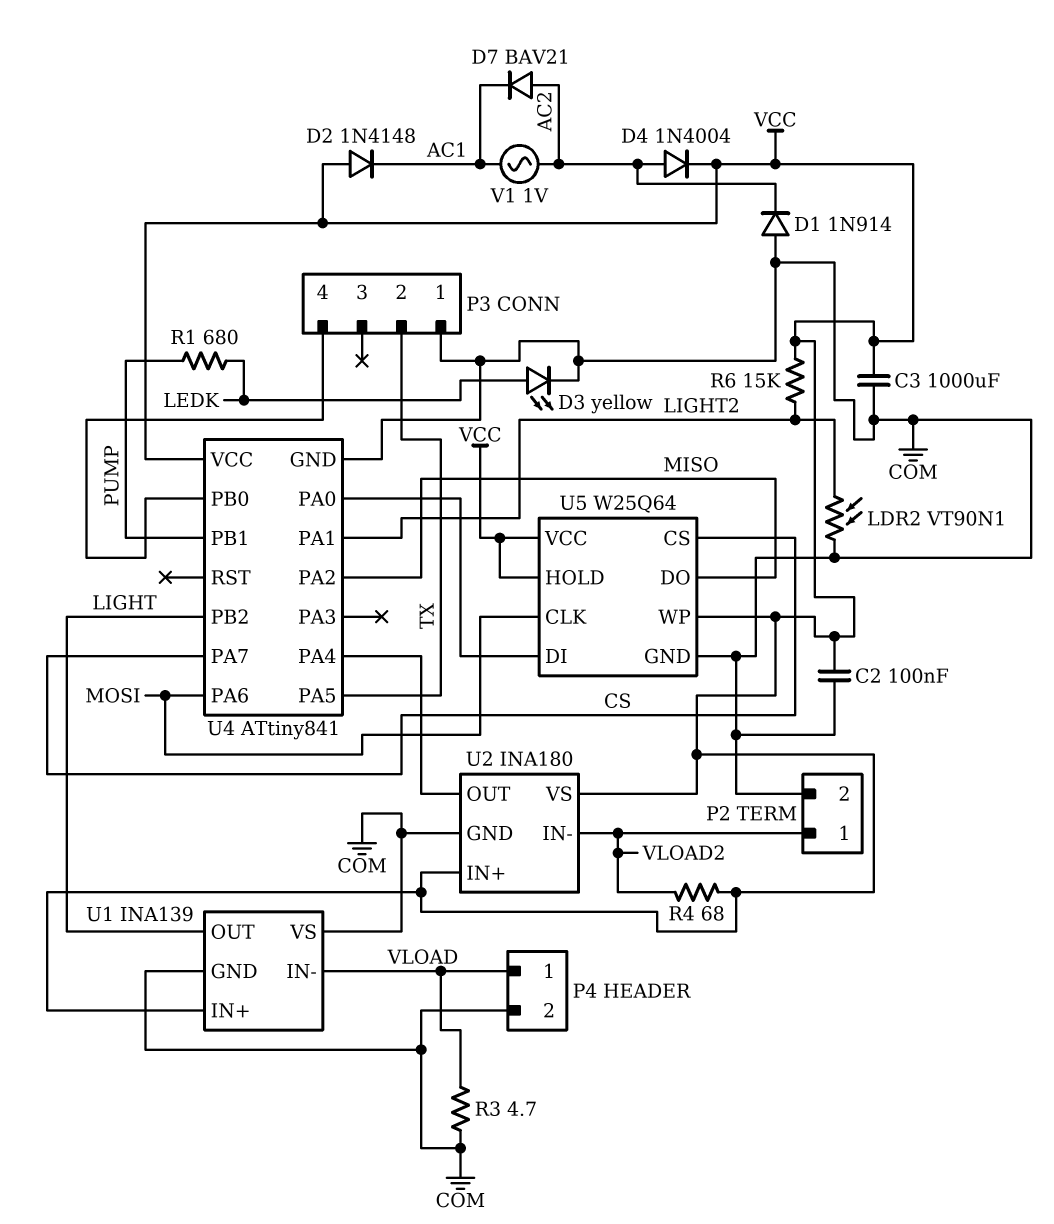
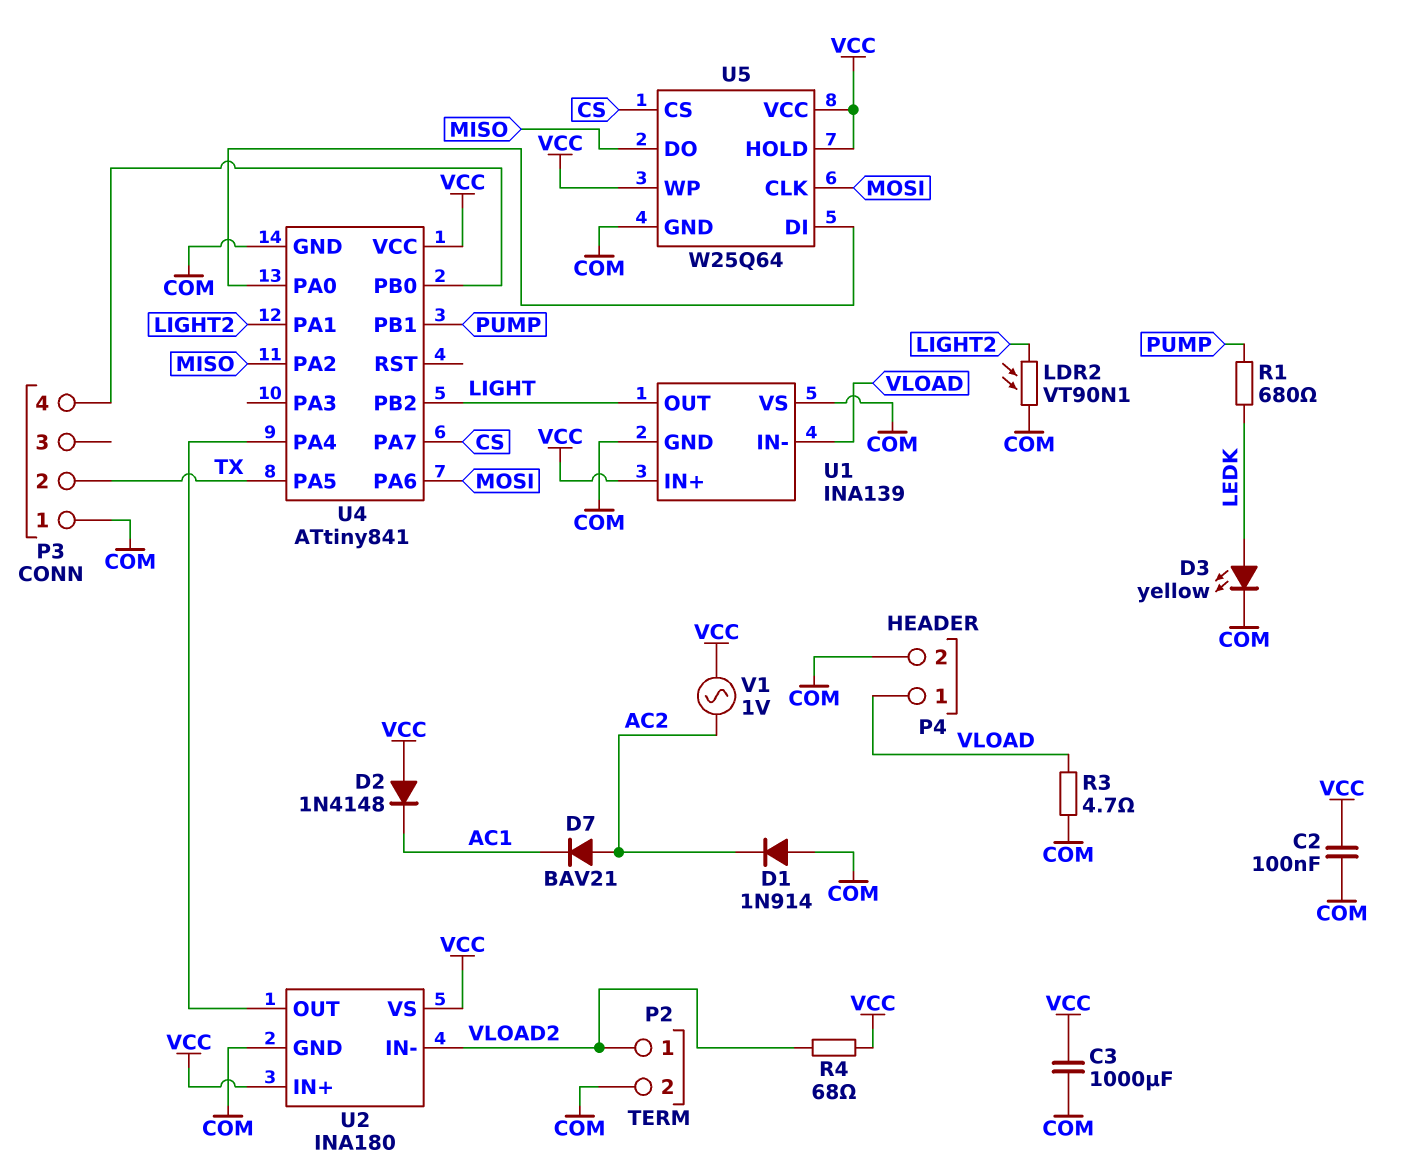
D4: diode 1N4004 (A AC2, K VCC) -> none
R6: 15k (LIGHT2, VCC) -> none
V1: AC 1V (AC1, AC2) -> AC 1V (AC2, VCC)

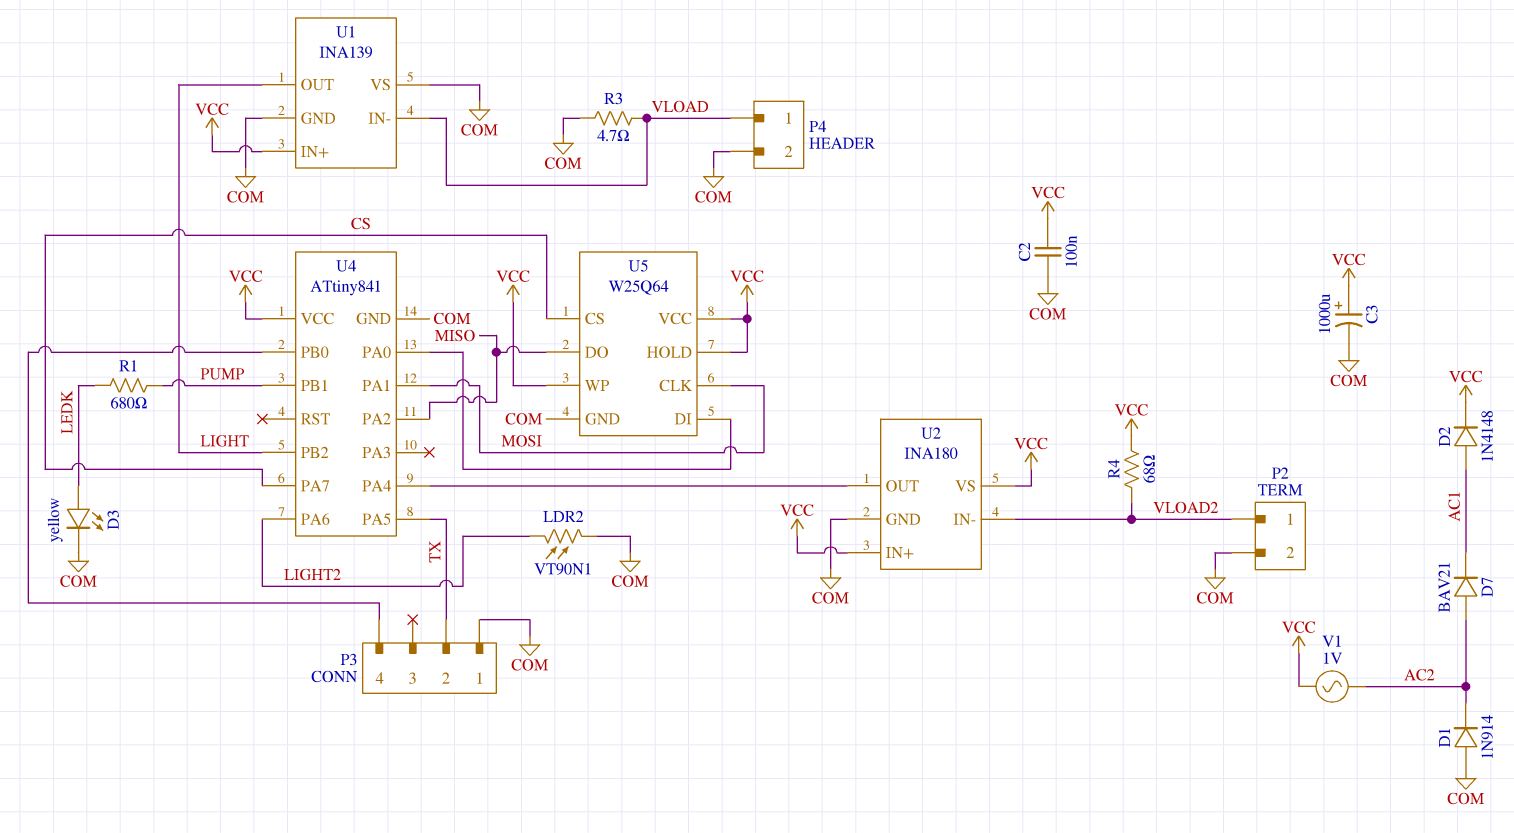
C3: 1000uF (COM, VCC) -> 1000uF (plus VCC, minus COM)
D2: diode 1N4148 (A VCC, K AC1) -> diode 1N4148 (A AC1, K VCC)
U4 pin PA1: LIGHT2 -> MOSI
U4 pin PA6: MOSI -> LIGHT2

